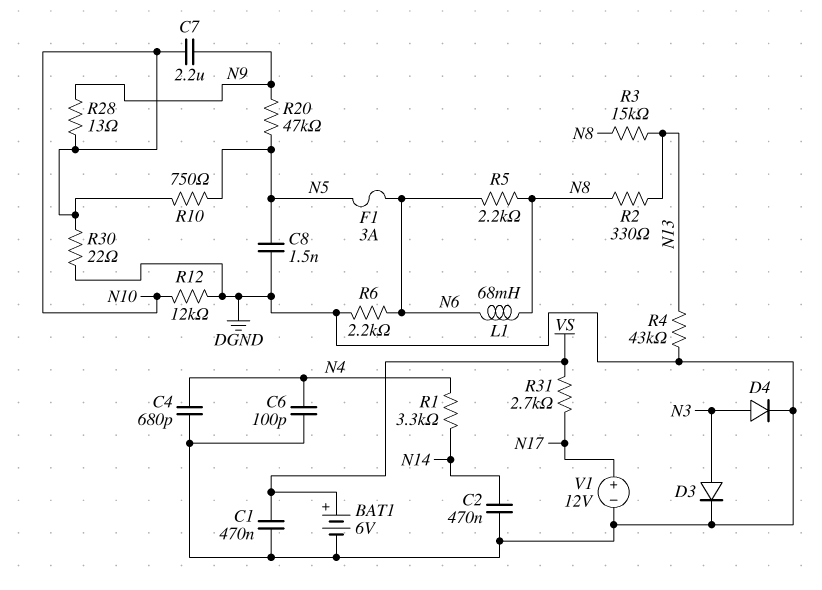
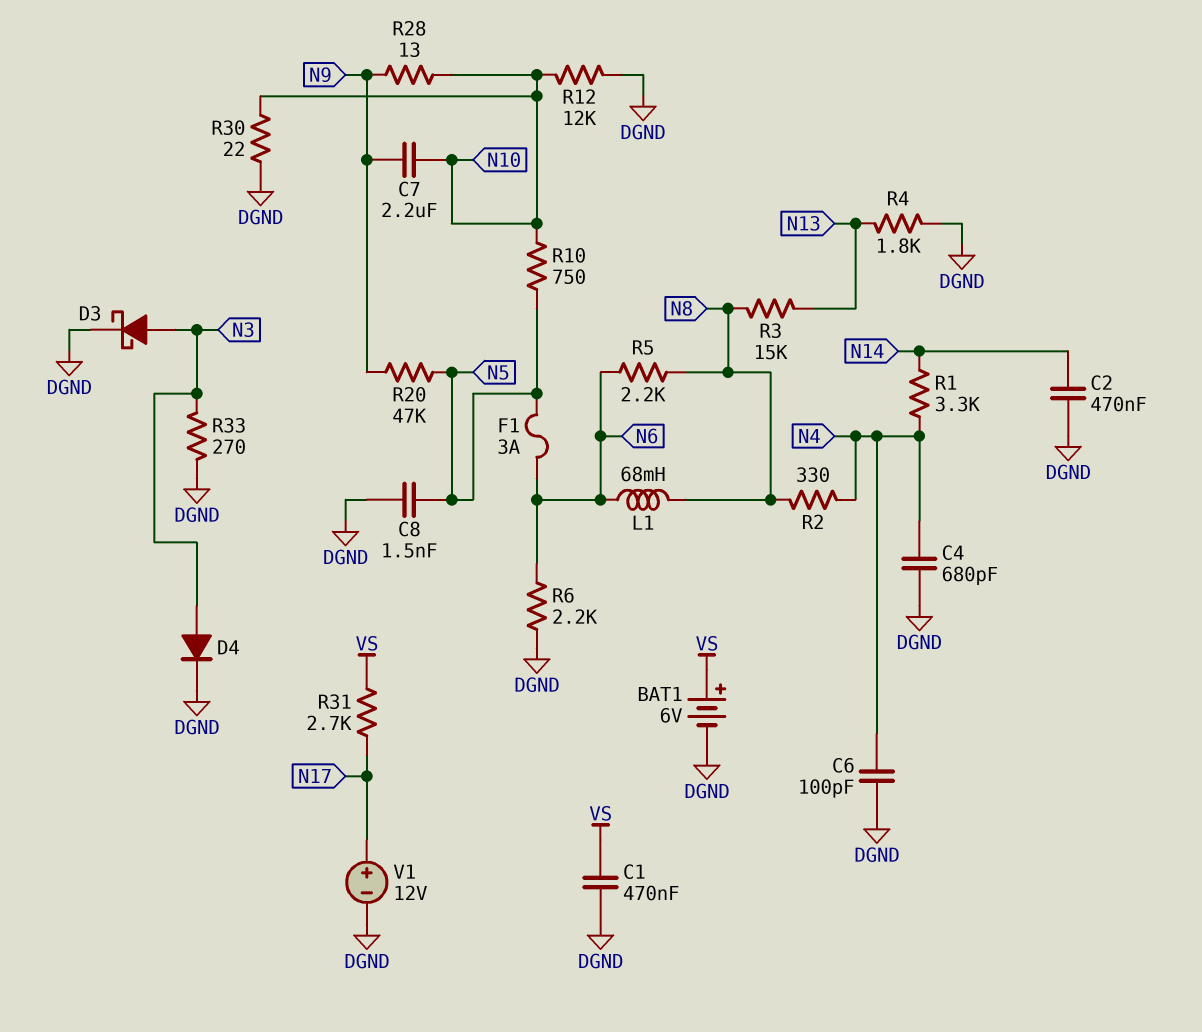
D3: diode (A N3, K DGND) -> schottky (A N3, K DGND)
R2: 330 (N8, N13) -> 330 (N4, N8)
R4: 43k (DGND, N13) -> 1.8k (DGND, N13)
R33: none -> 270 (DGND, N3)

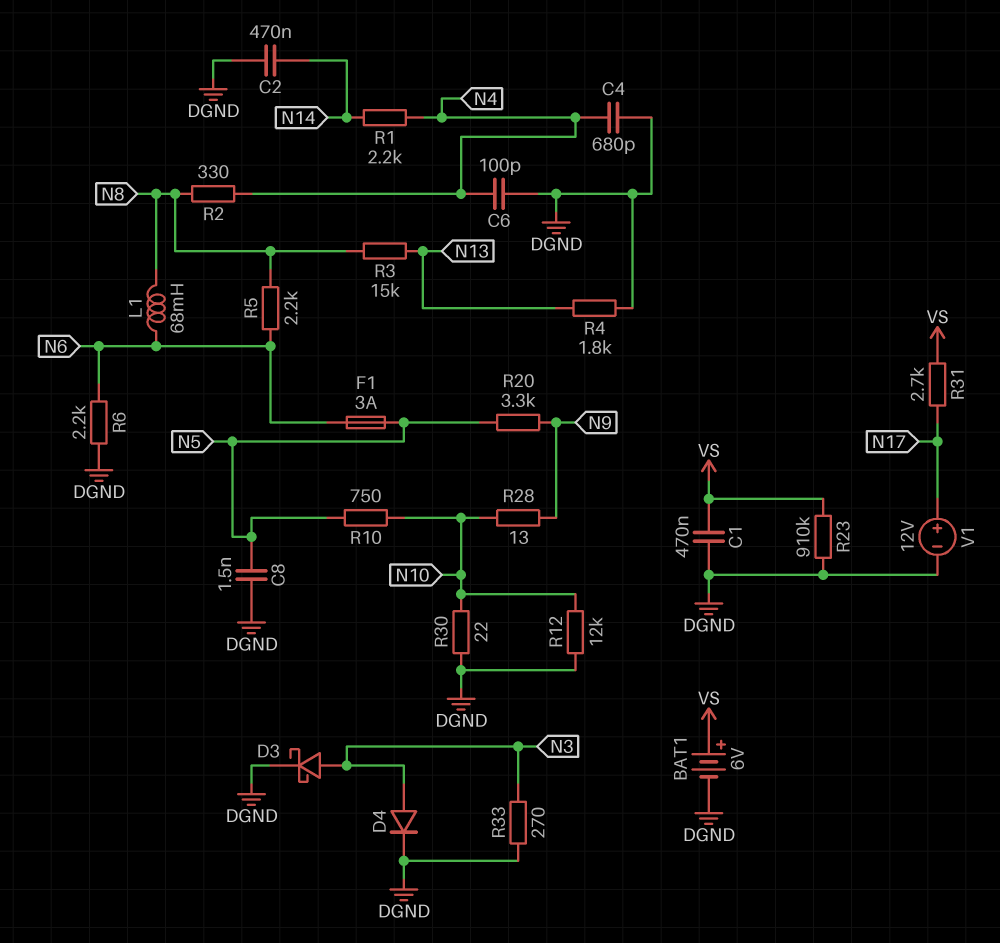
C7: 2.2uF (N9, N10) -> none
R1: 3.3k (N4, N14) -> 2.2k (N4, N14)
R20: 47k (N5, N9) -> 3.3k (N5, N9)
R23: none -> 910k (DGND, VS)

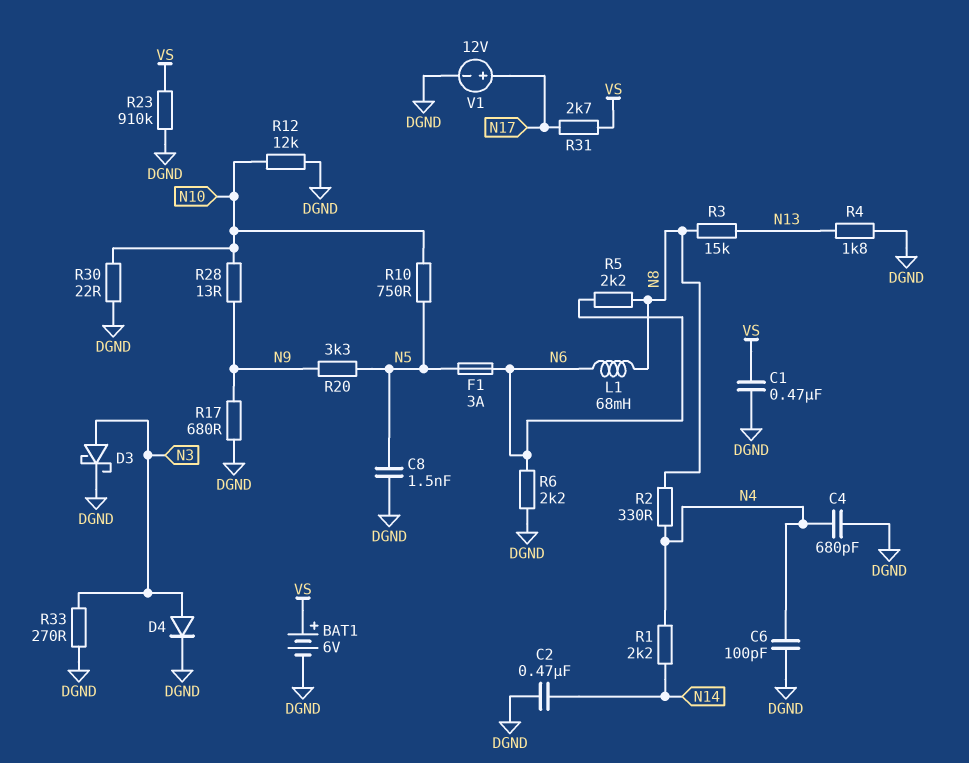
R17: none -> 680 (DGND, N9)

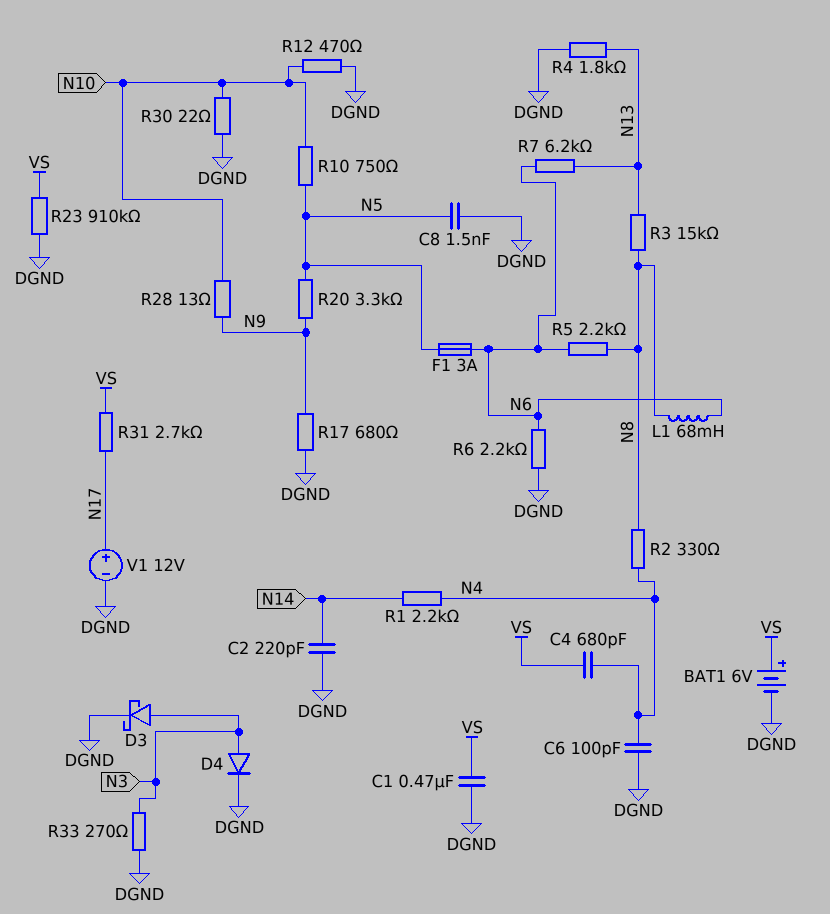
C2: 470nF (DGND, N14) -> 220pF (DGND, N14)
C4: 680pF (DGND, N4) -> 680pF (N4, VS)
R7: none -> 6.2k (N6, N13)
R12: 12k (DGND, N10) -> 470 (DGND, N10)

